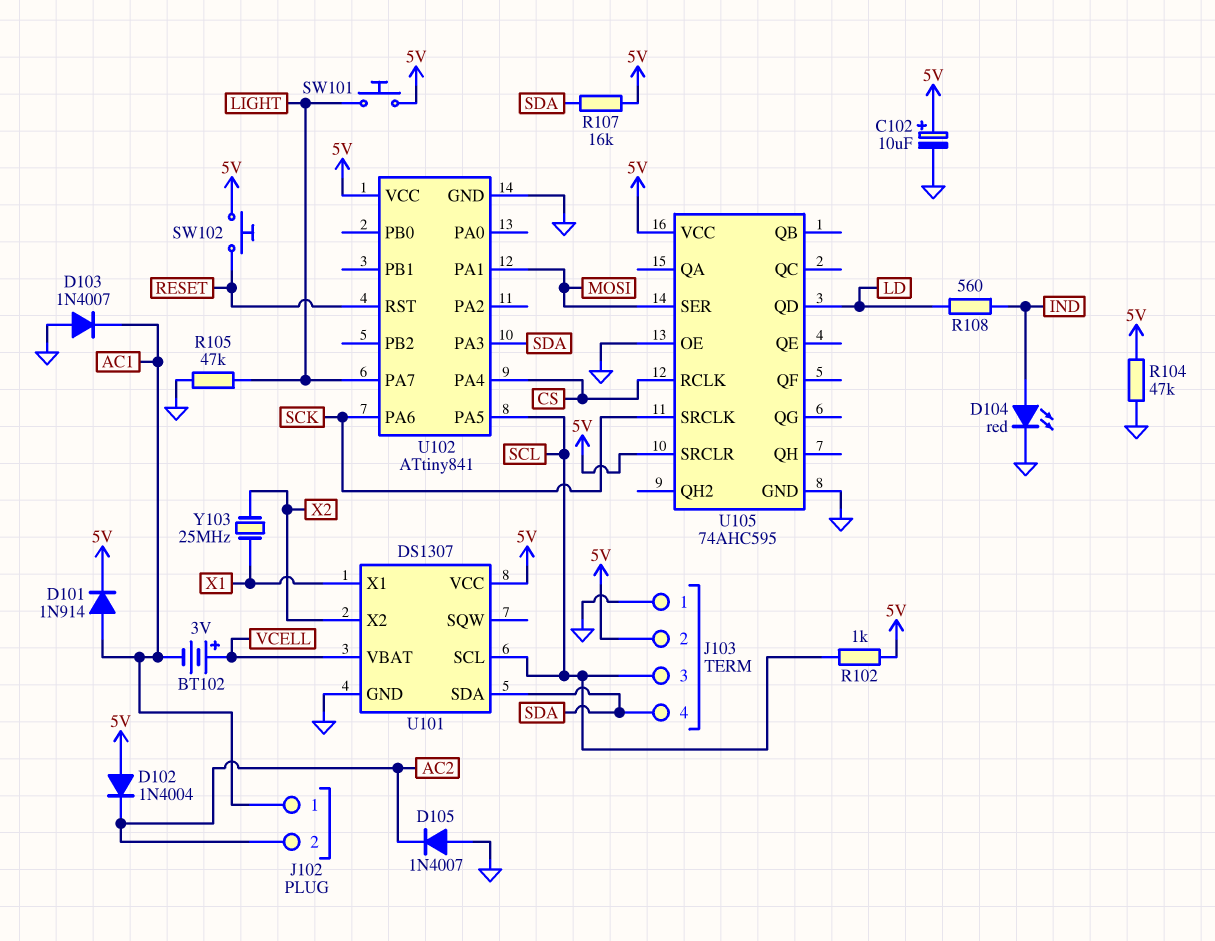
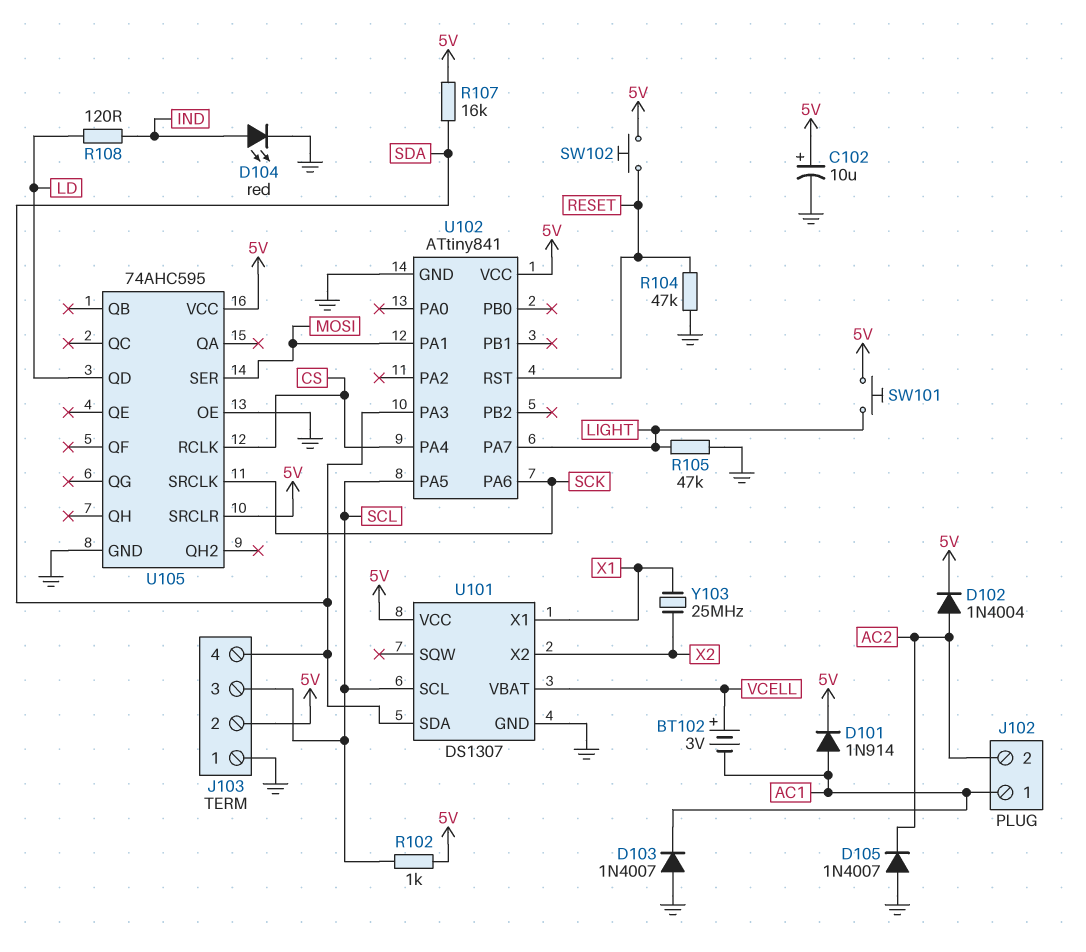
D102: diode 1N4004 (A 5V, K AC2) -> diode 1N4004 (A AC2, K 5V)
R104: 47k (5V, GND) -> 47k (GND, RESET)
R108: 560 (IND, LD) -> 120 (IND, LD)

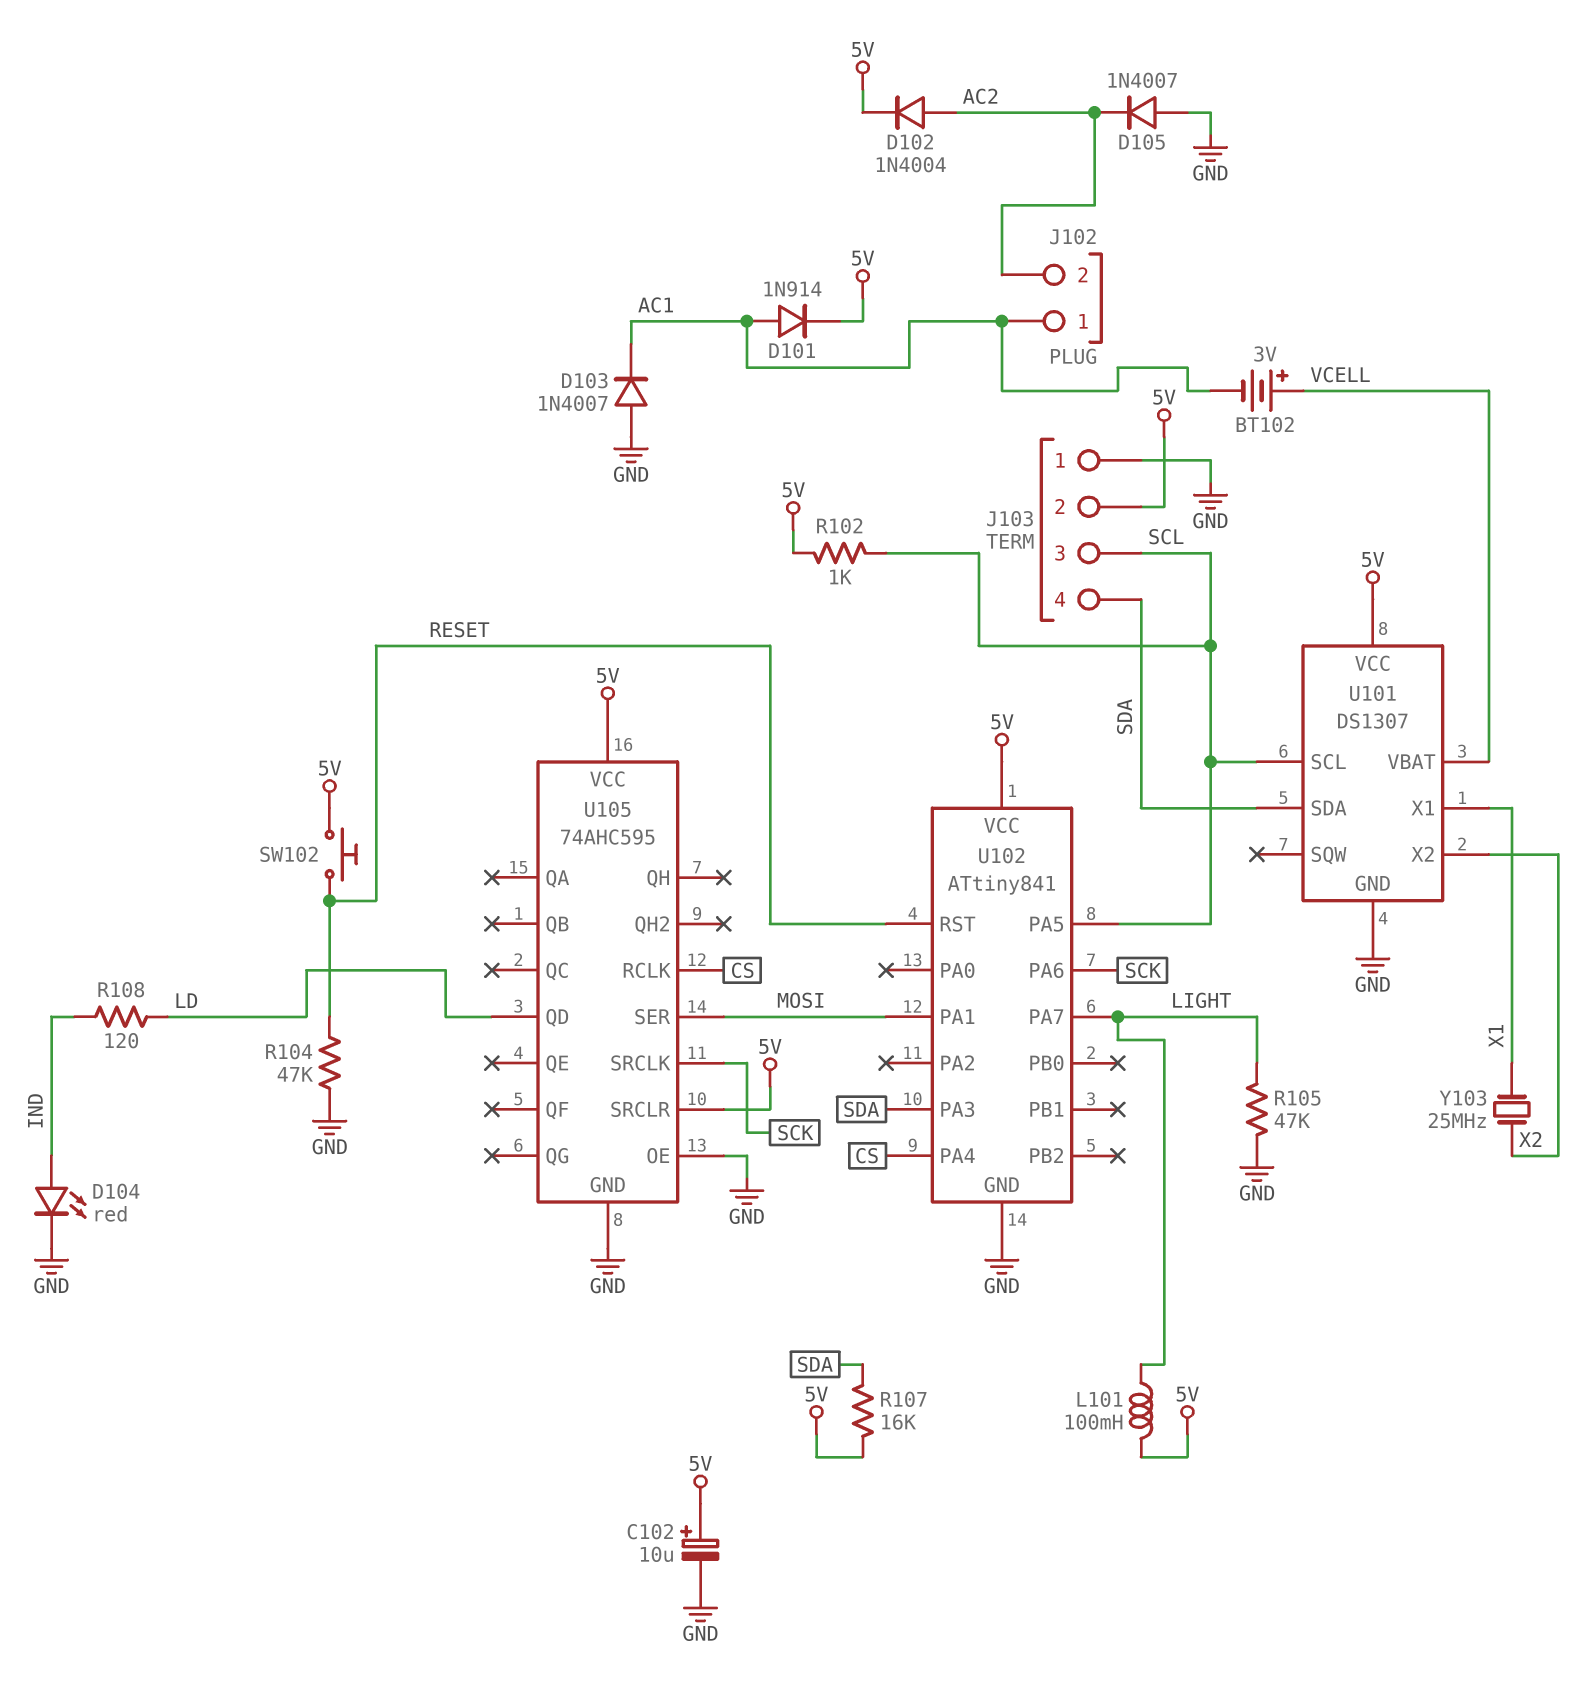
L101: none -> 100mH (5V, LIGHT)
SW101: button (5V, LIGHT) -> none

